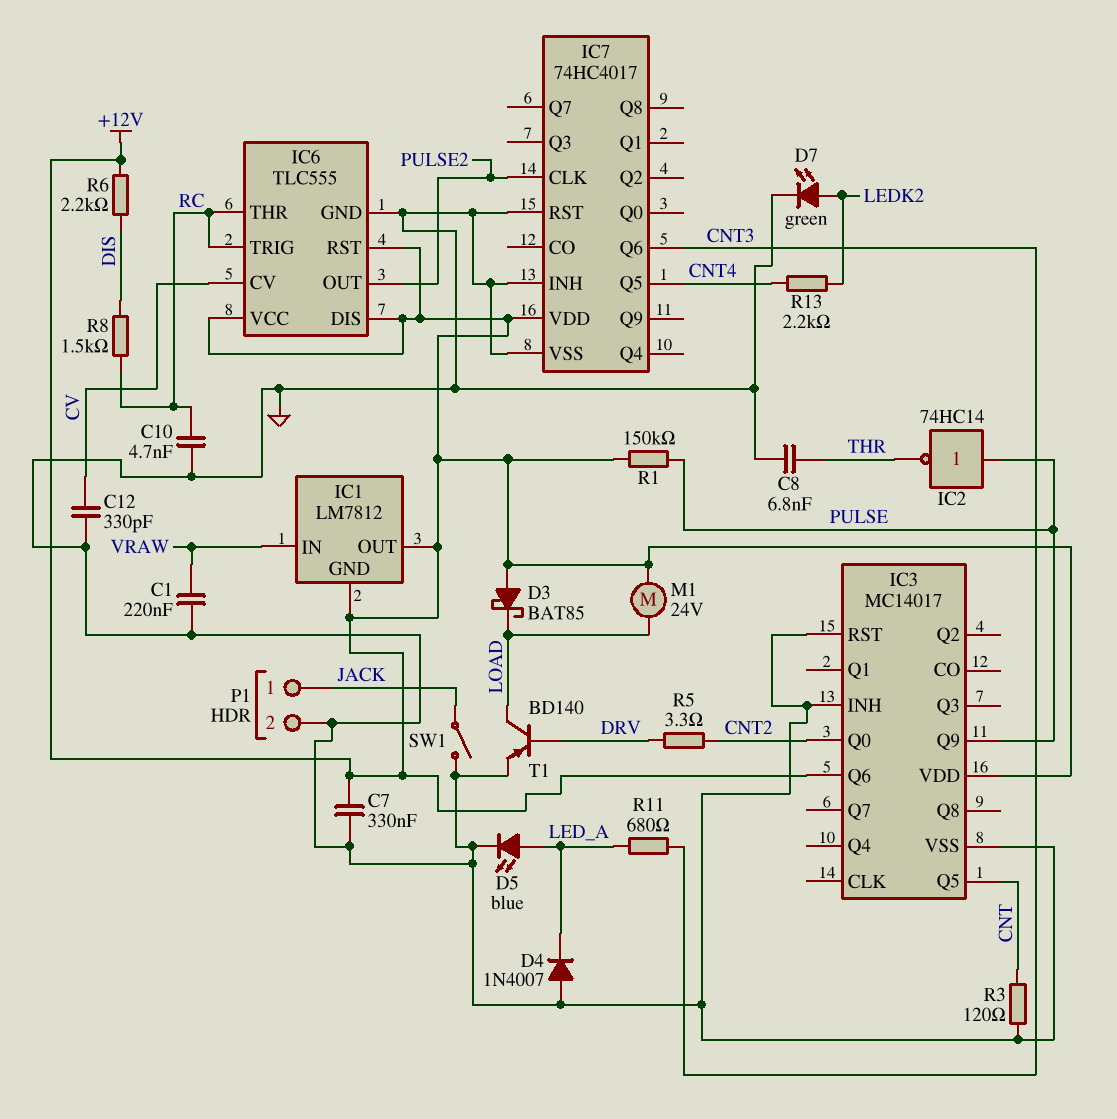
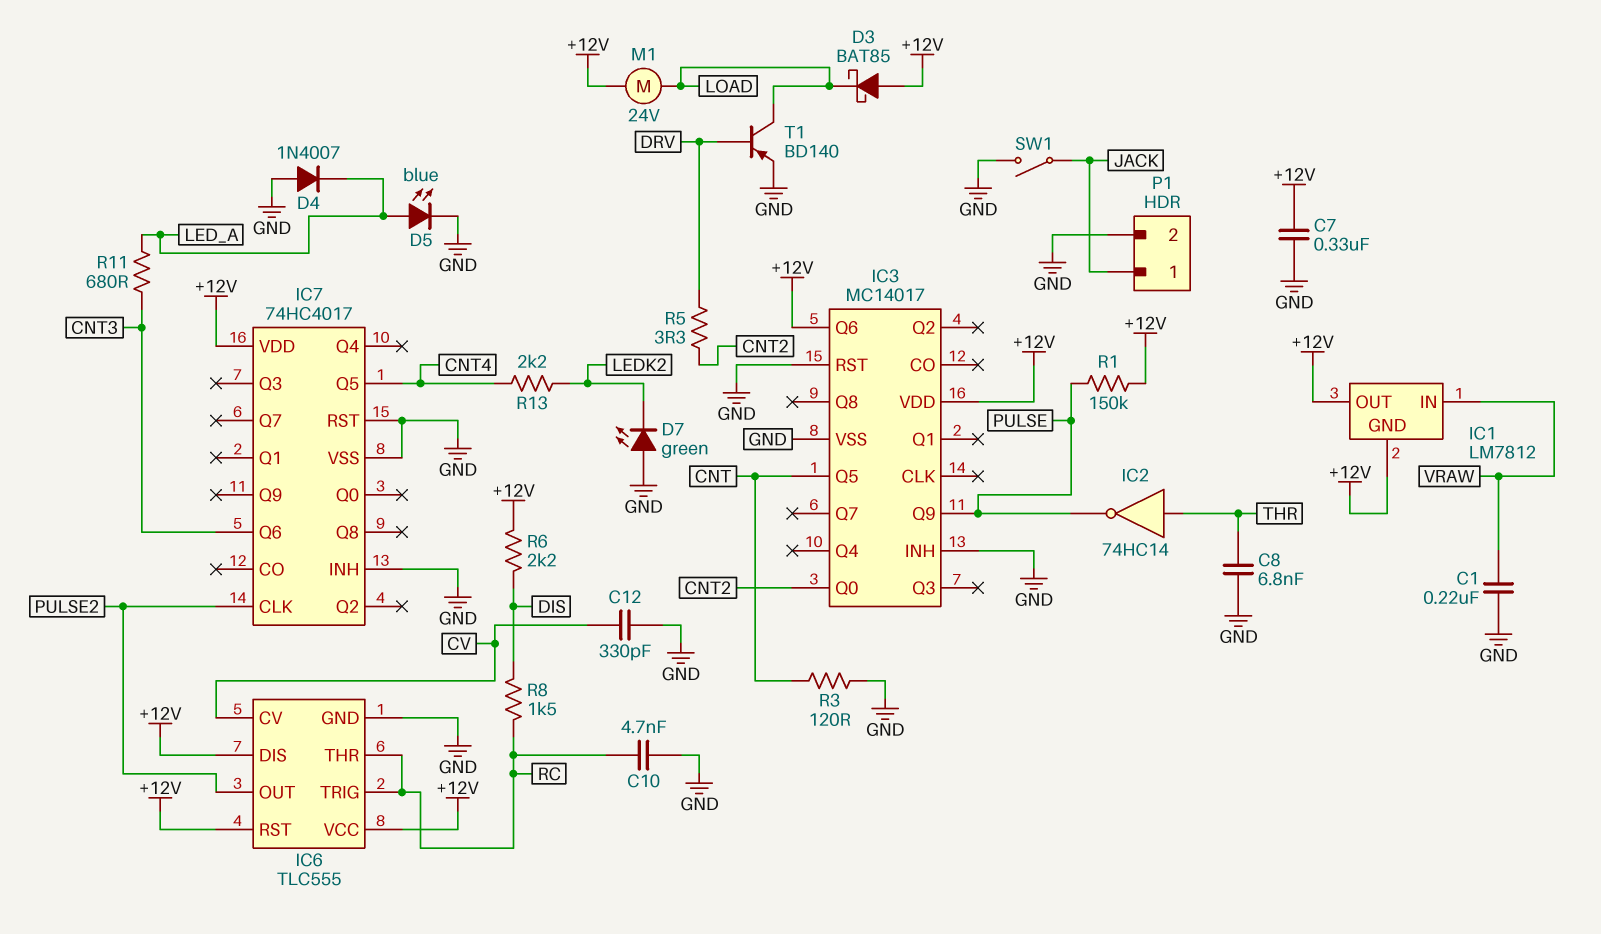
D7: LED green (A LEDK2, K GND) -> LED green (A GND, K LEDK2)
IC2: NOT 74HC14 (in PULSE, out THR) -> NOT 74HC14 (in THR, out PULSE)

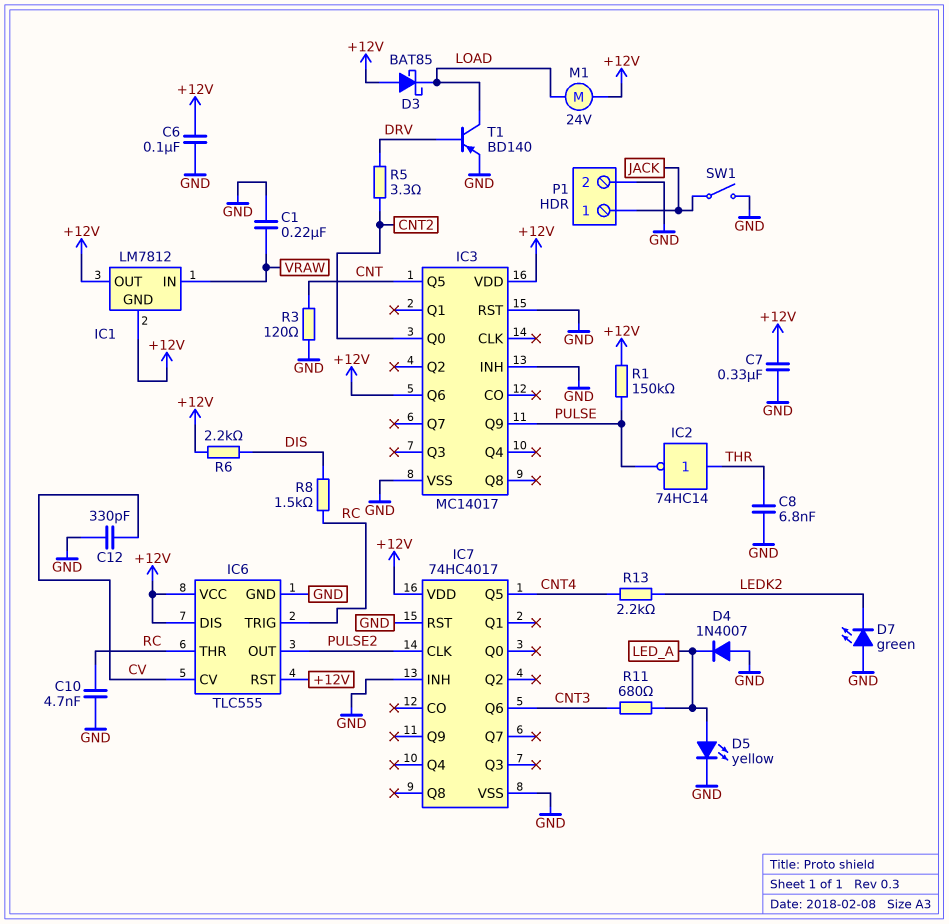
C6: none -> 100nF (+12V, GND)
D5: LED blue (A LED_A, K GND) -> LED yellow (A LED_A, K GND)

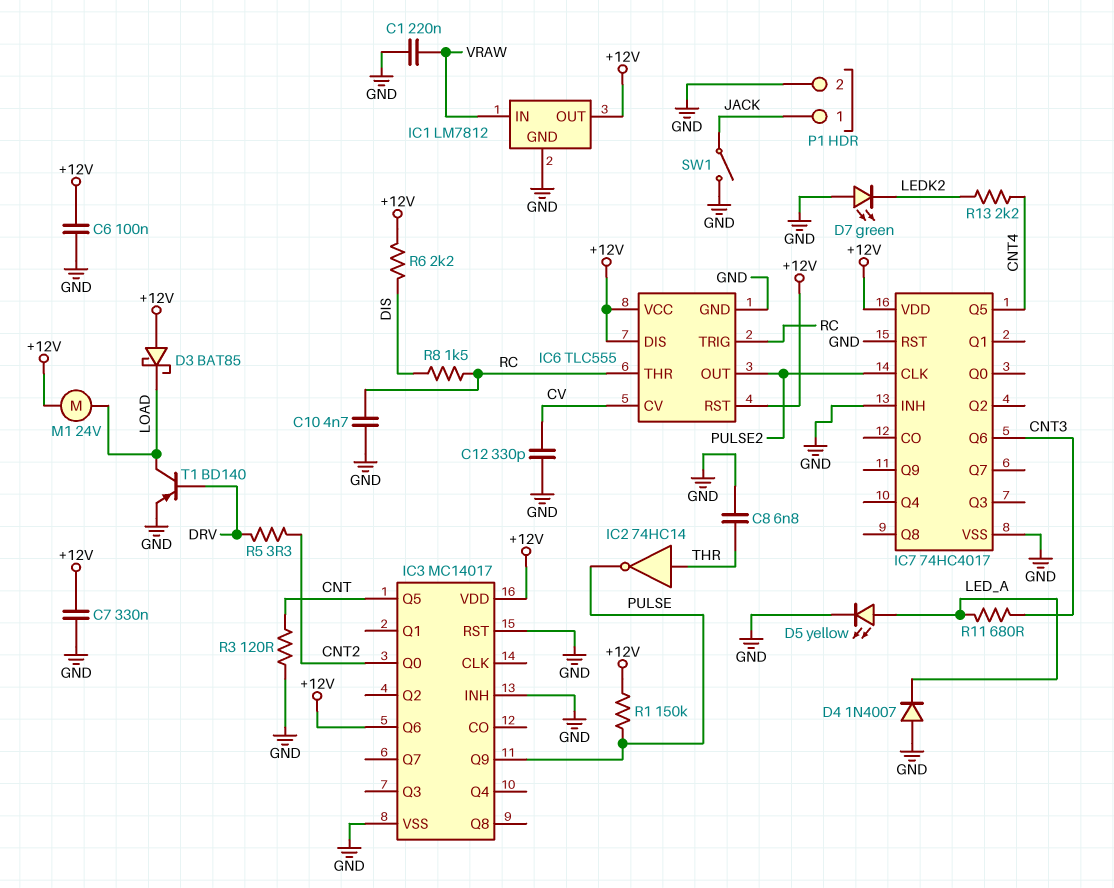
IC1 pin GND: +12V -> GND

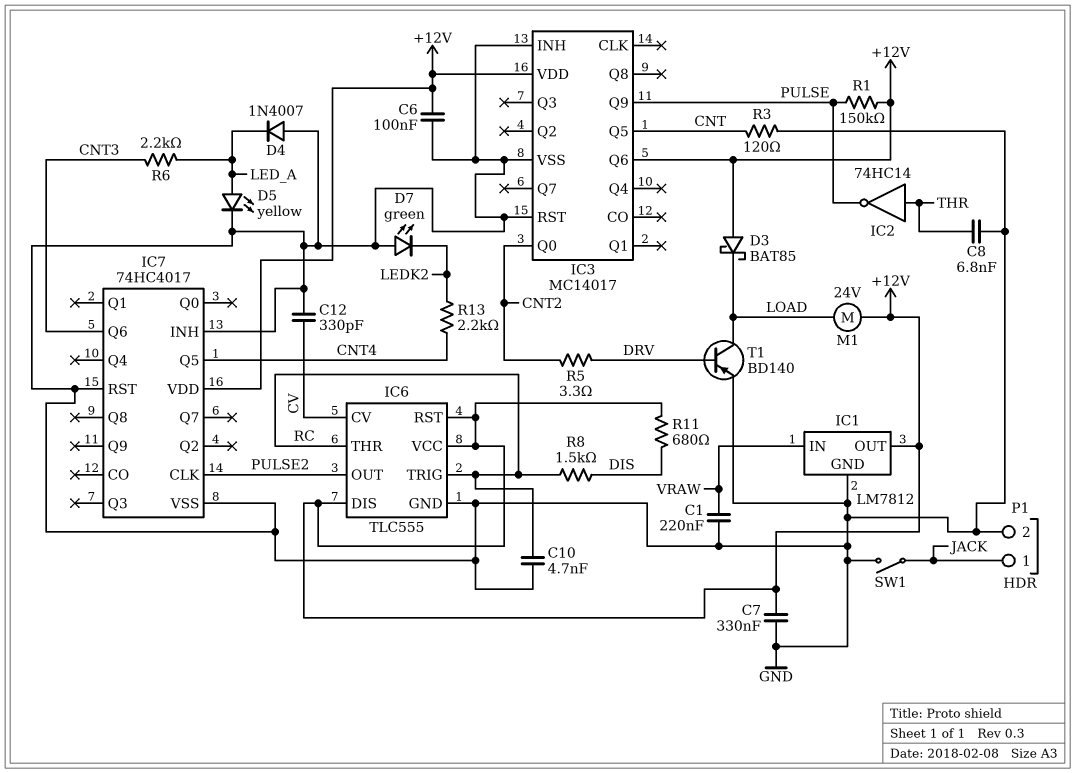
R6: 2.2k (+12V, DIS) -> 2.2k (CNT3, LED_A)
R11: 680 (CNT3, LED_A) -> 680 (+12V, DIS)

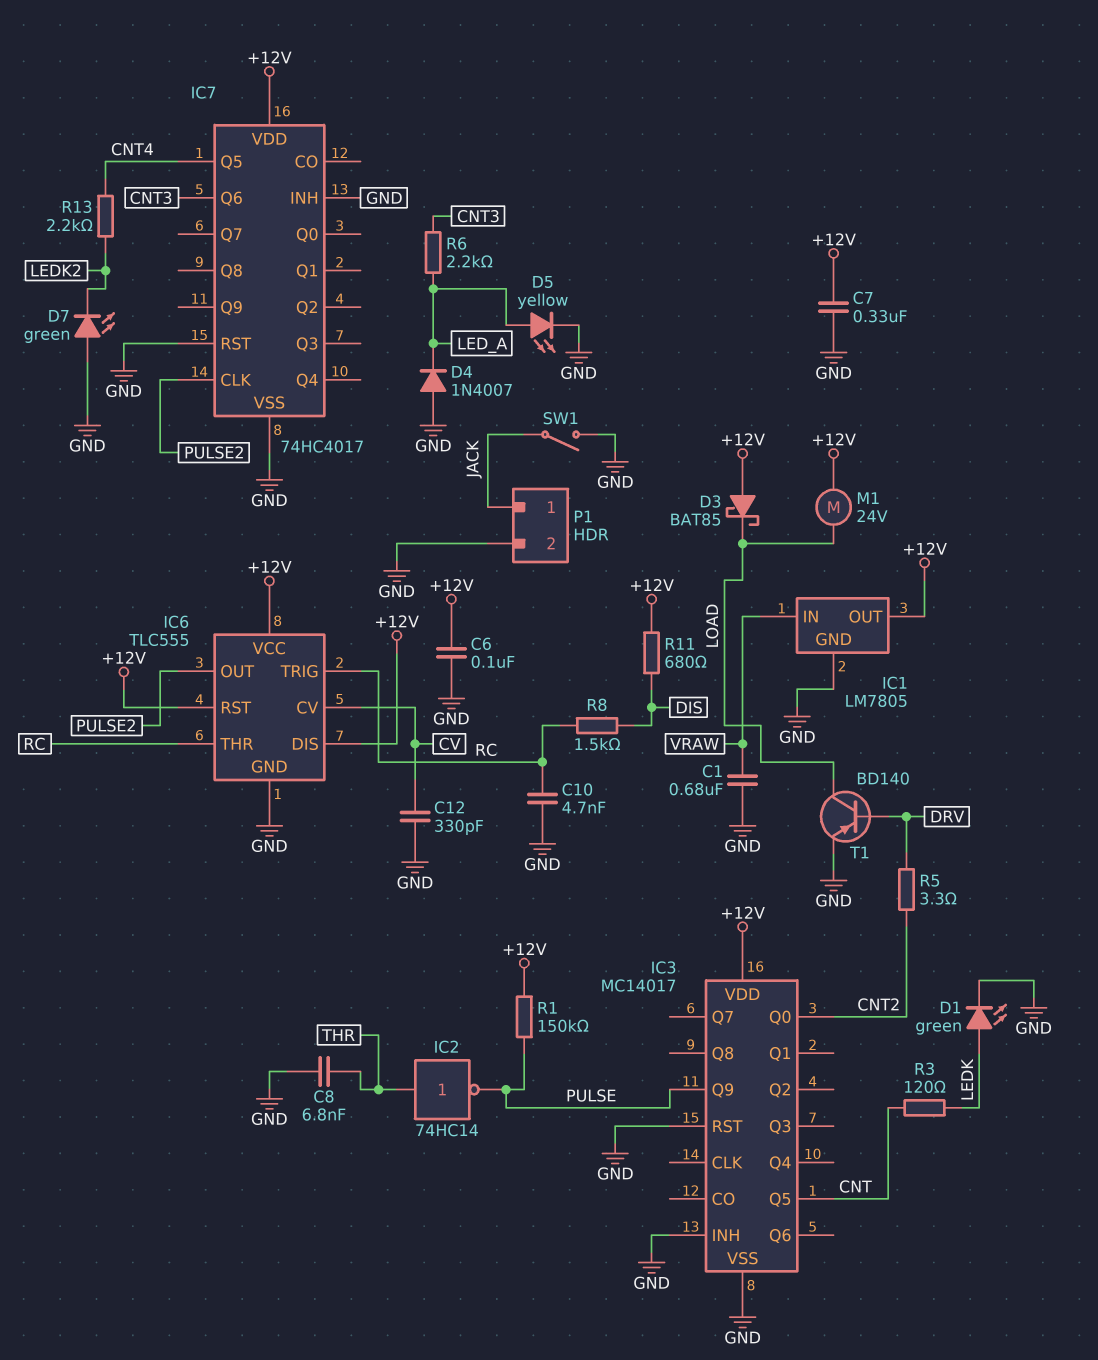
C1: 220nF (GND, VRAW) -> 680nF (GND, VRAW)
D1: none -> LED green (A LEDK, K GND)
IC1: LM7812 -> LM7805
IC3 pin Q6: +12V -> none
R3: 120 (CNT, GND) -> 120 (CNT, LEDK)

